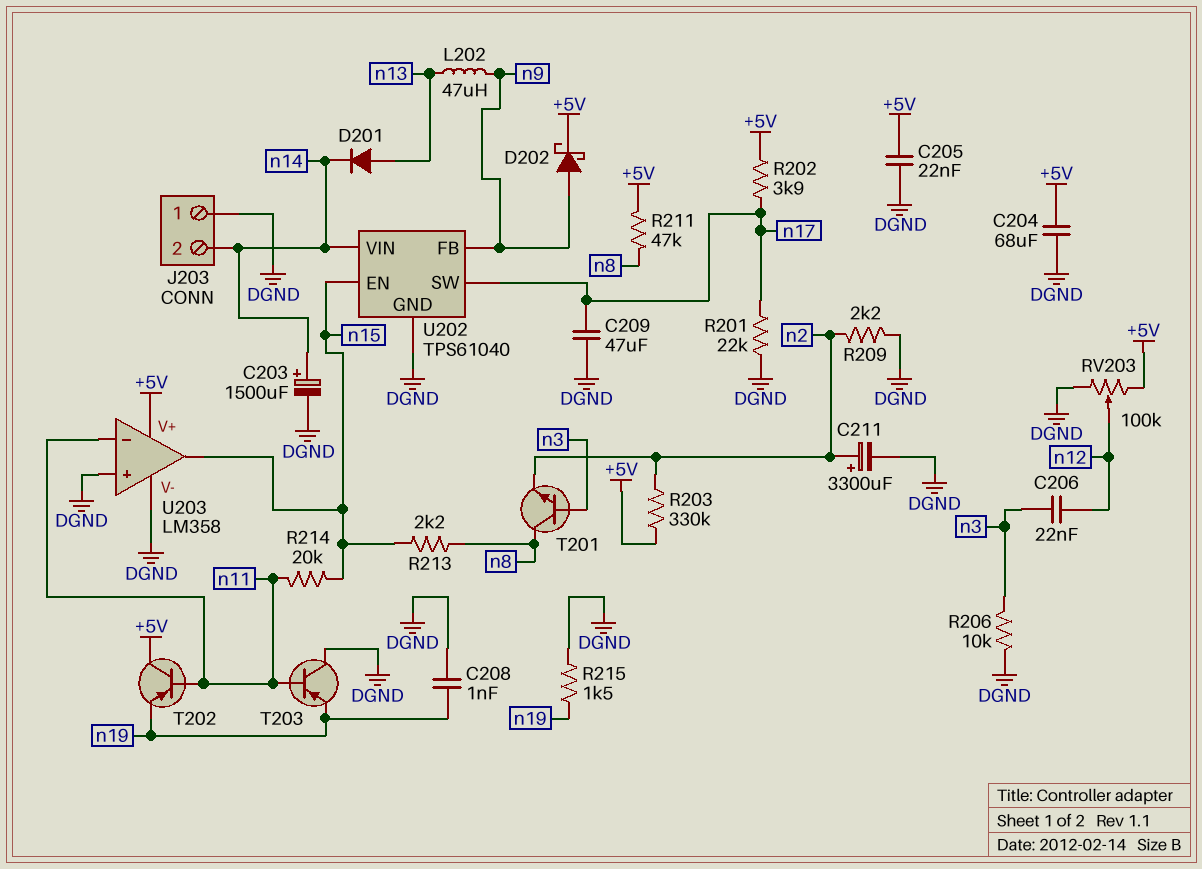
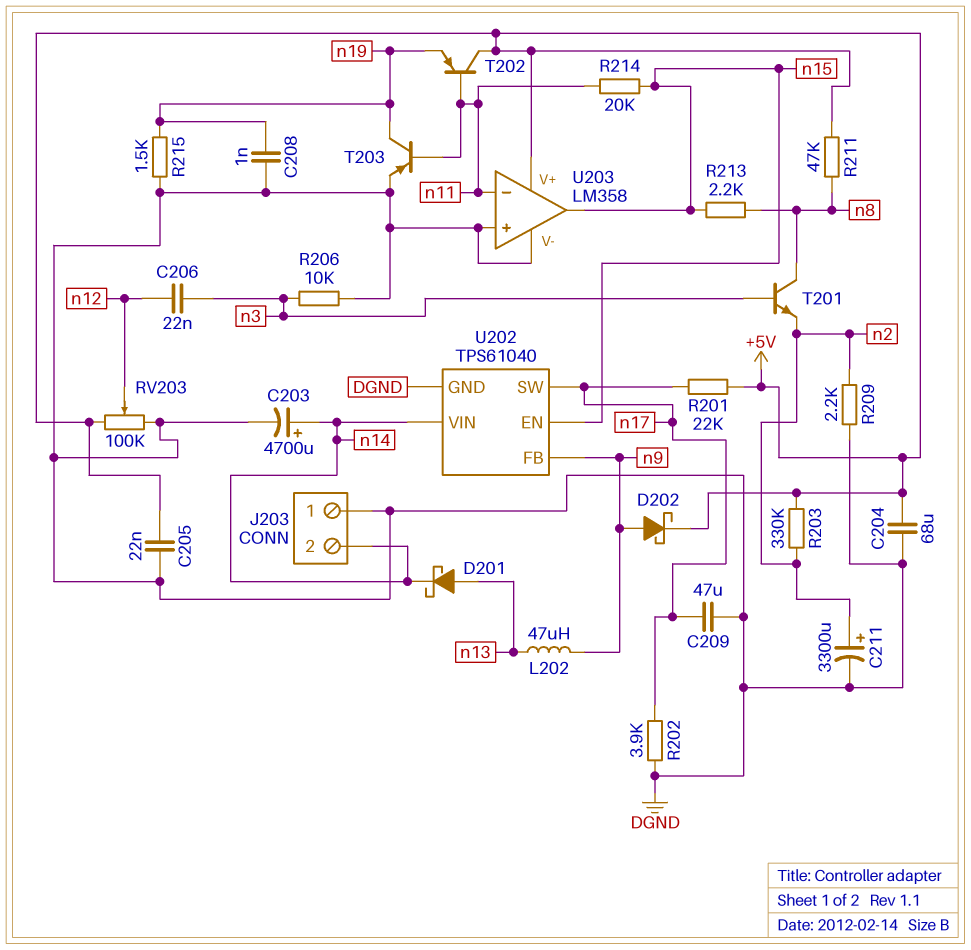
C203: 1500uF (plus n14, minus DGND) -> 4700uF (plus n14, minus DGND)
D201: diode (A n13, K n14) -> schottky (A n13, K n14)
R201: 22k (DGND, n17) -> 22k (+5V, n17)
R202: 3.9k (+5V, n17) -> 3.9k (DGND, n17)
T203: PNP (B n11, C DGND, E n19) -> PNP (B n11, C n19, E DGND)

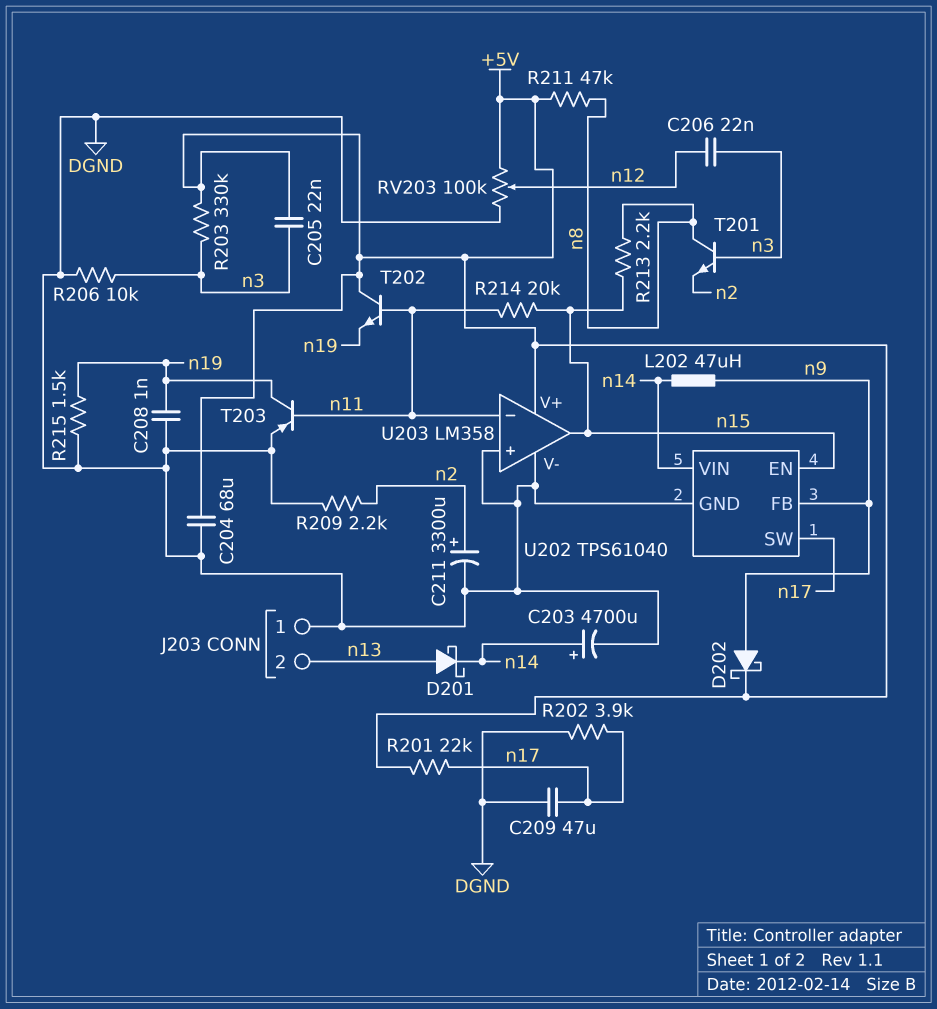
C205: 22nF (+5V, DGND) -> 22nF (+5V, n3)
J203 pin 2: n14 -> n13
L202: 47uH (n9, n13) -> 47uH (n9, n14)
R203: 330k (+5V, n2) -> 330k (+5V, n3)
T202: PNP (B n11, C +5V, E n19) -> NPN (B n11, C +5V, E n19)

